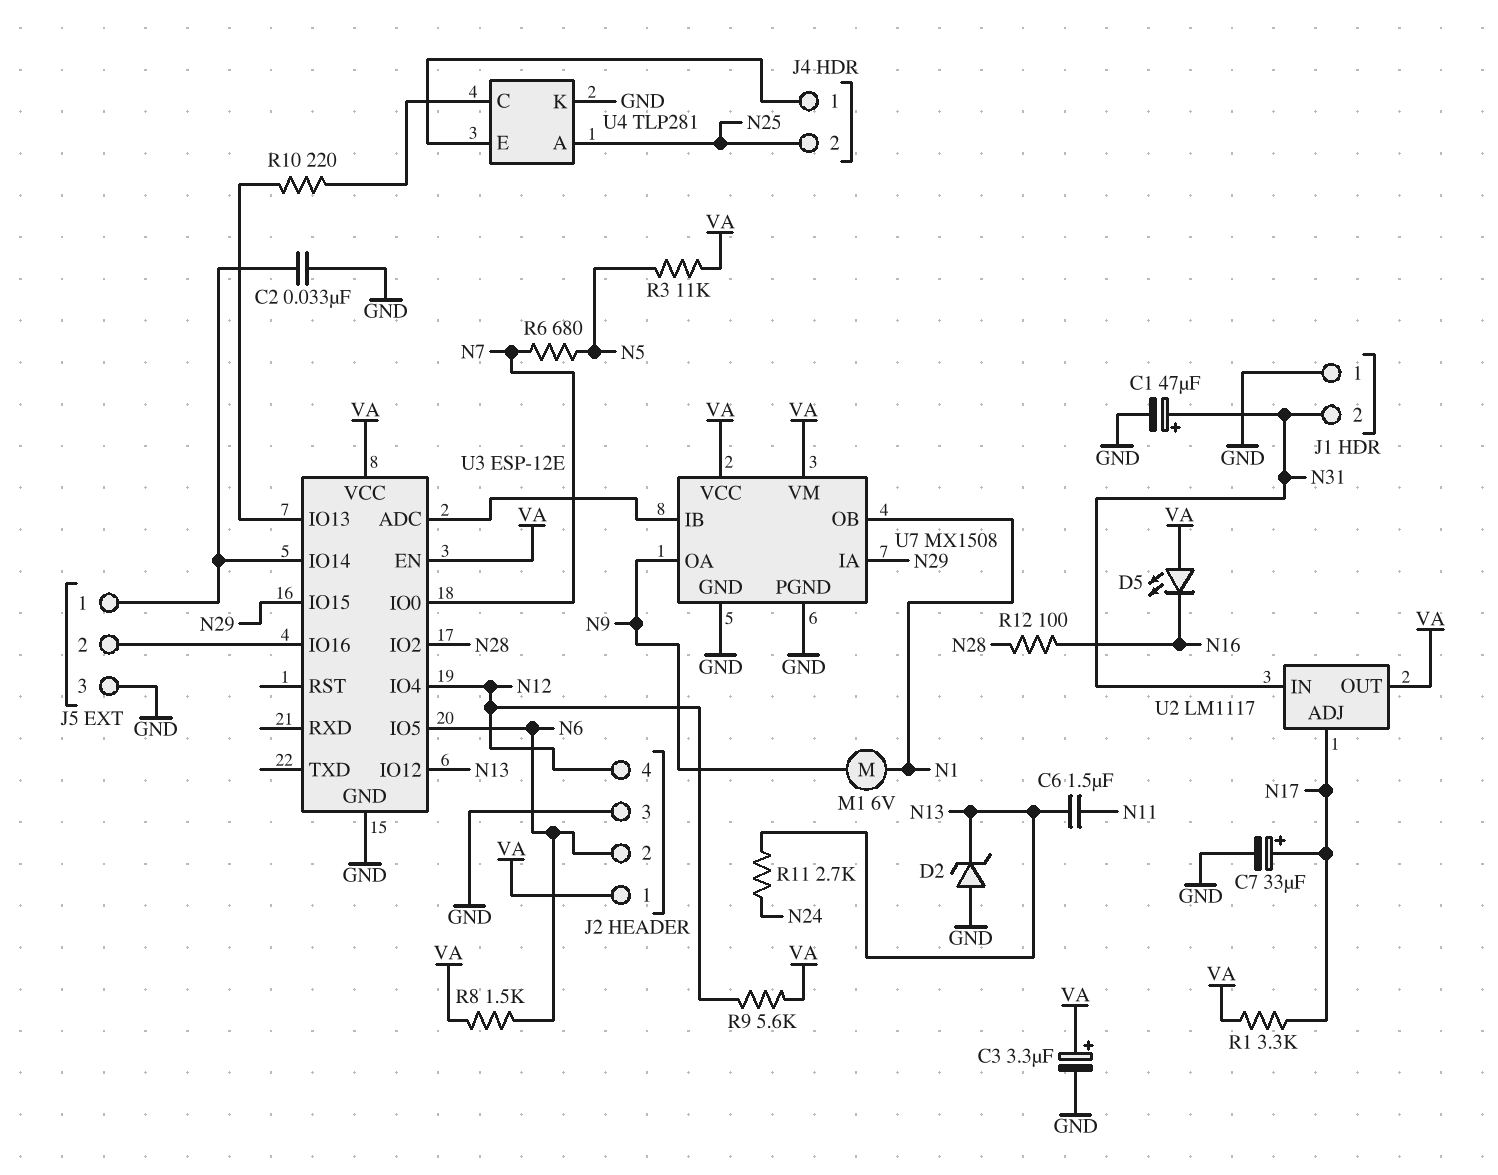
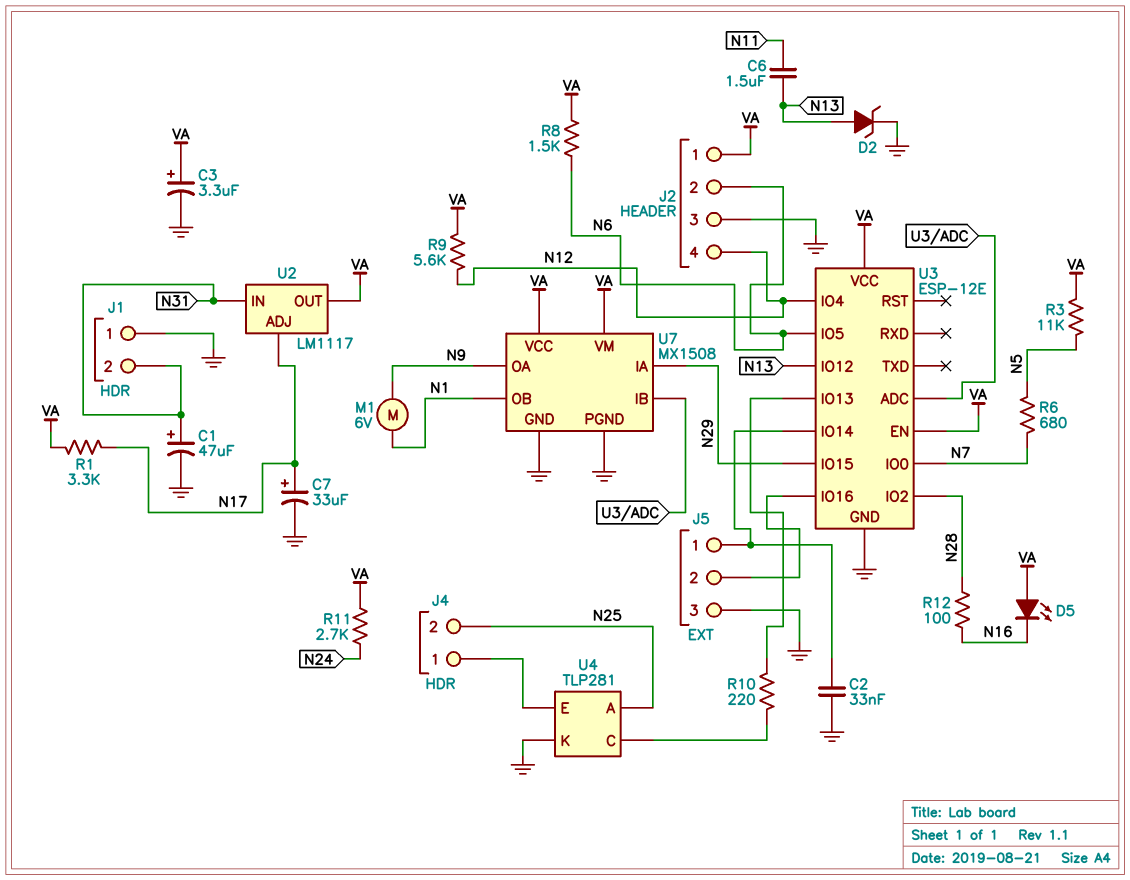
D2: zener (A GND, K N13) -> zener (A N13, K GND)
R11: 2.7k (N13, N24) -> 2.7k (N24, VA)

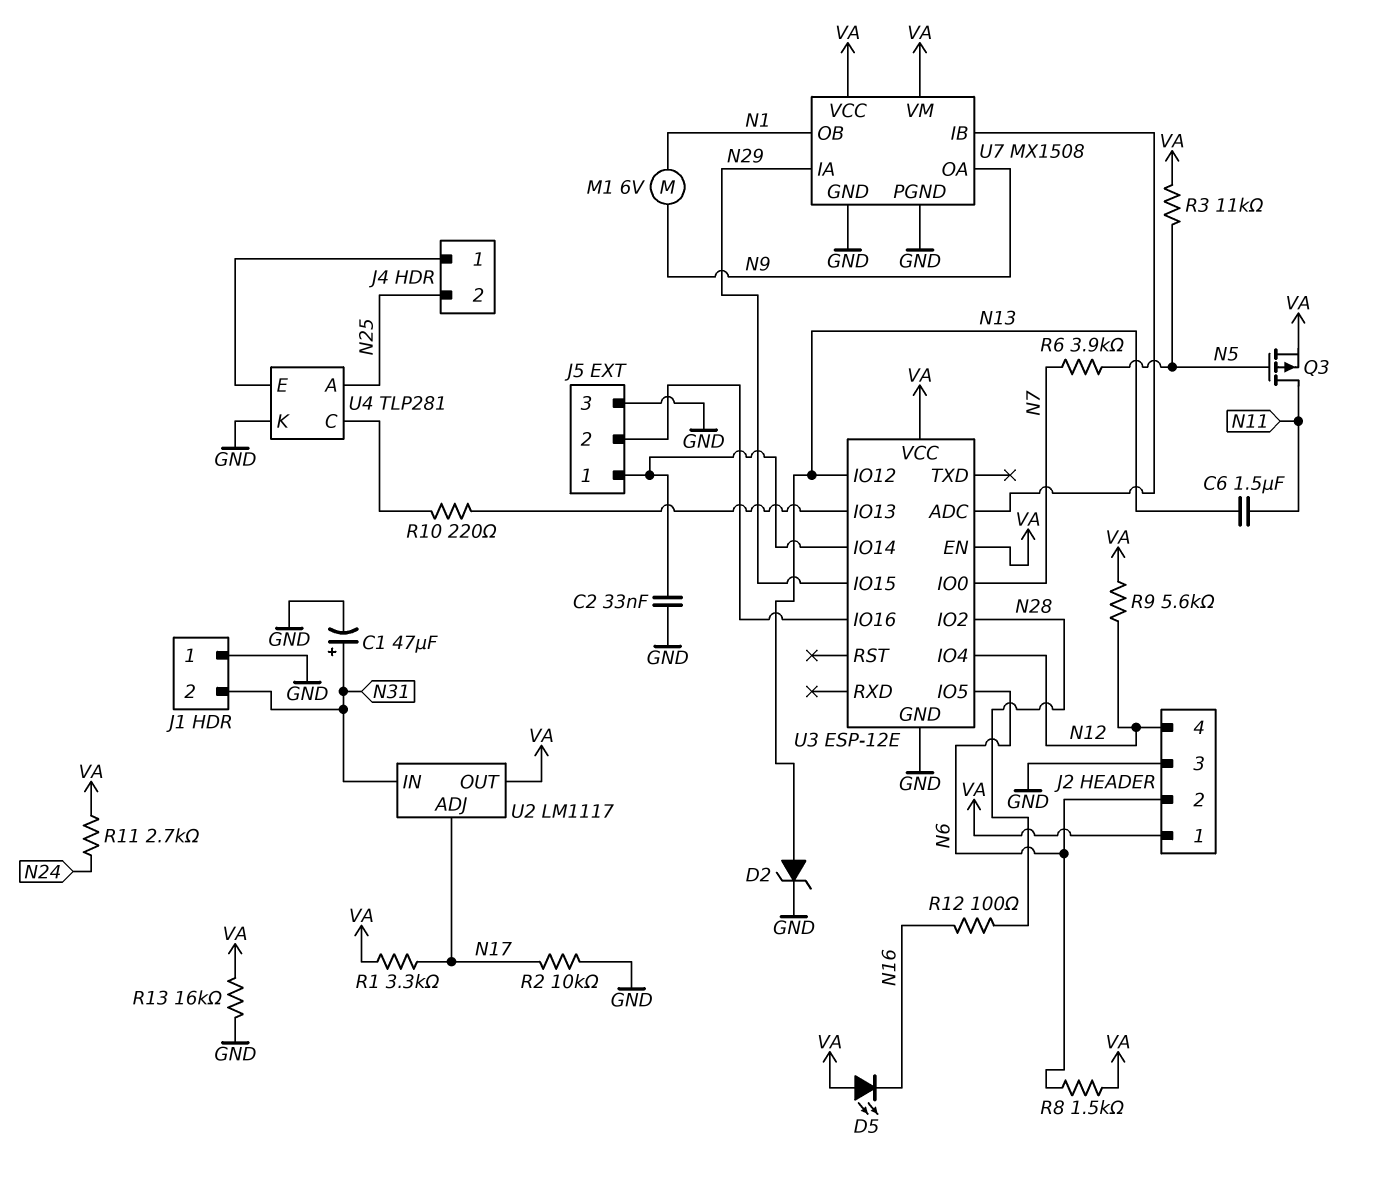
C3: 3.3uF (plus VA, minus GND) -> none
C7: 33uF (plus N17, minus GND) -> none
Q3: none -> PMOS (G N5, D N11, S VA)
R2: none -> 10k (GND, N17)
R6: 680 (N5, N7) -> 3.9k (N5, N7)
R13: none -> 16k (GND, VA)

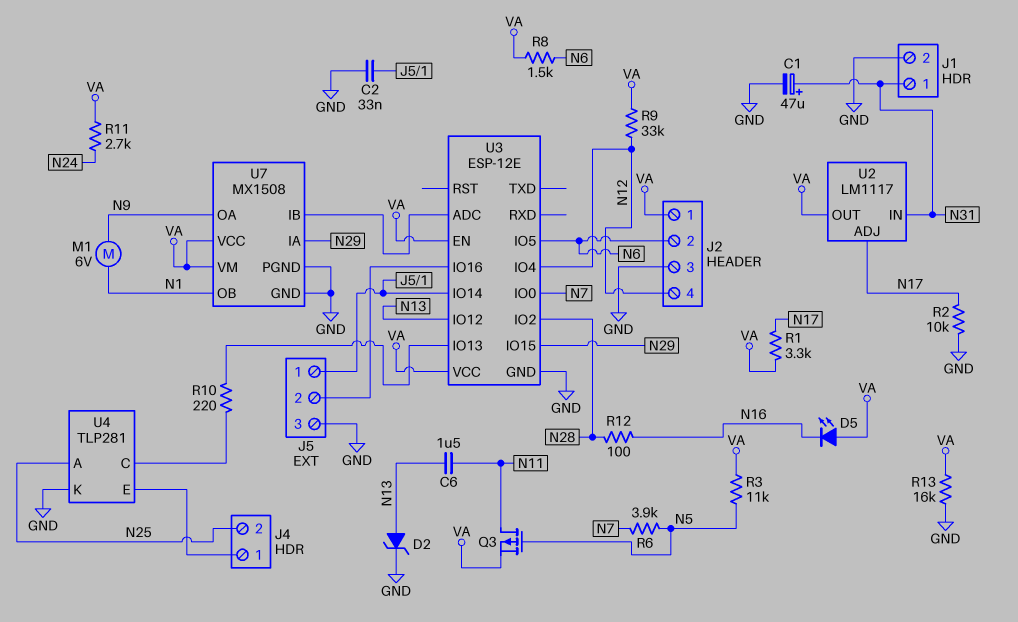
J1 pin 1: GND -> N31
J1 pin 2: N31 -> GND
R9: 5.6k (N12, VA) -> 33k (N12, VA)

